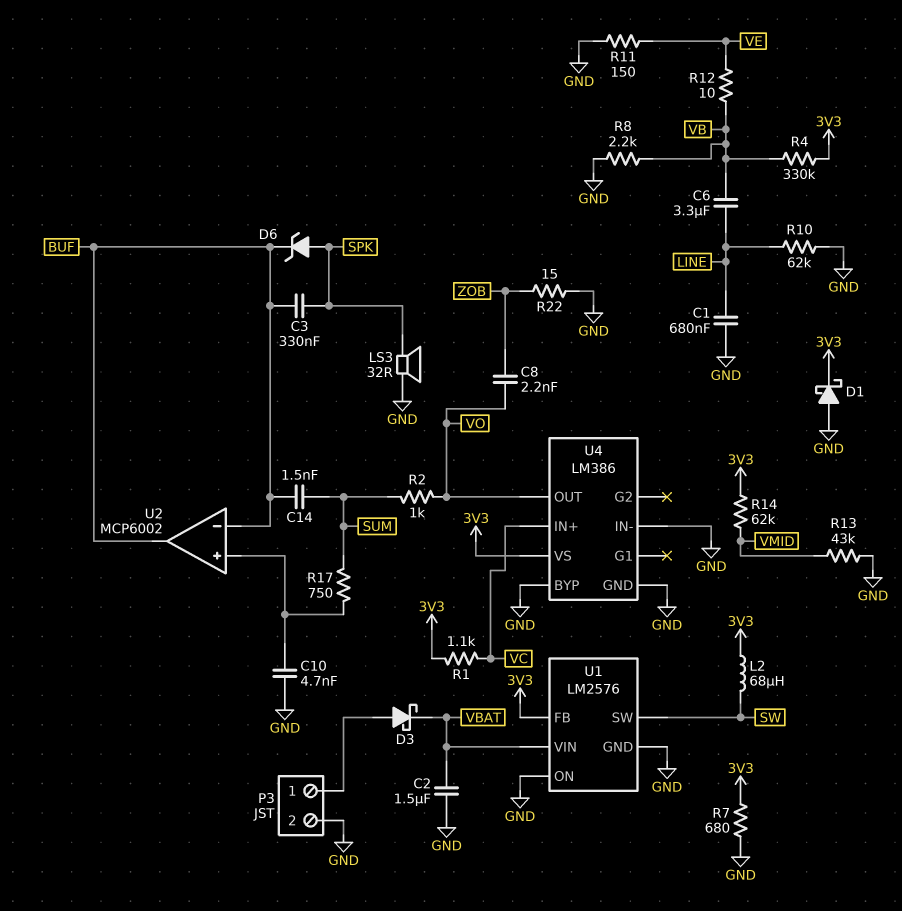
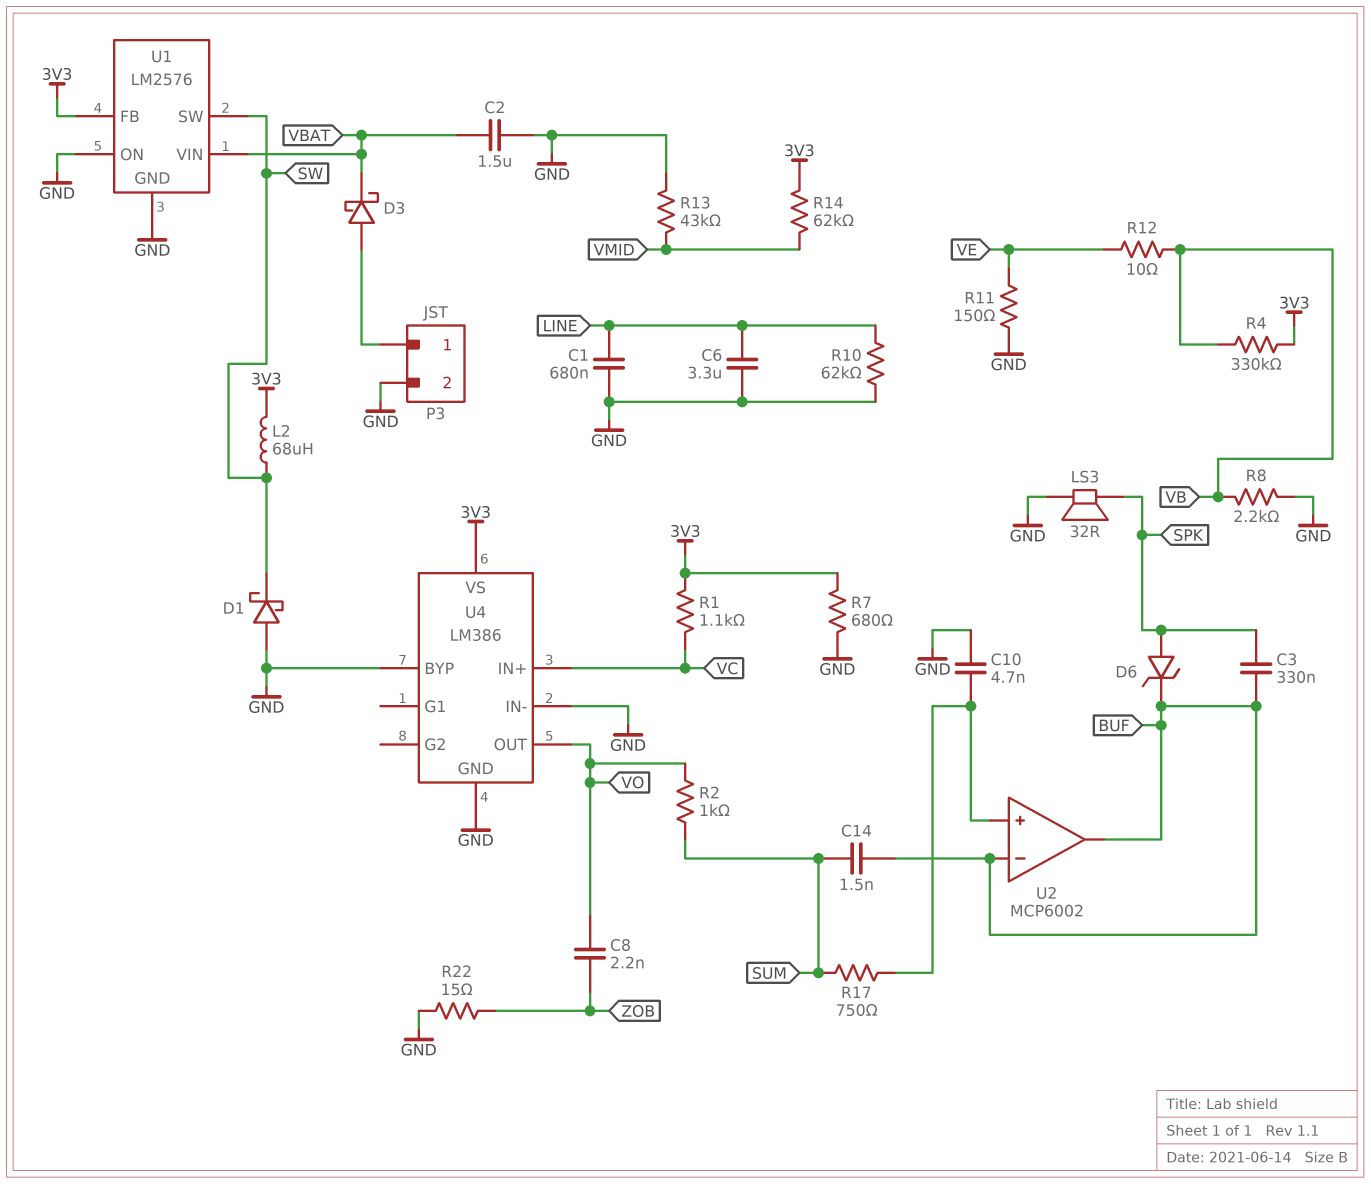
C6: 3.3uF (LINE, VB) -> 3.3uF (GND, LINE)
D1: schottky (A GND, K 3V3) -> schottky (A GND, K SW)

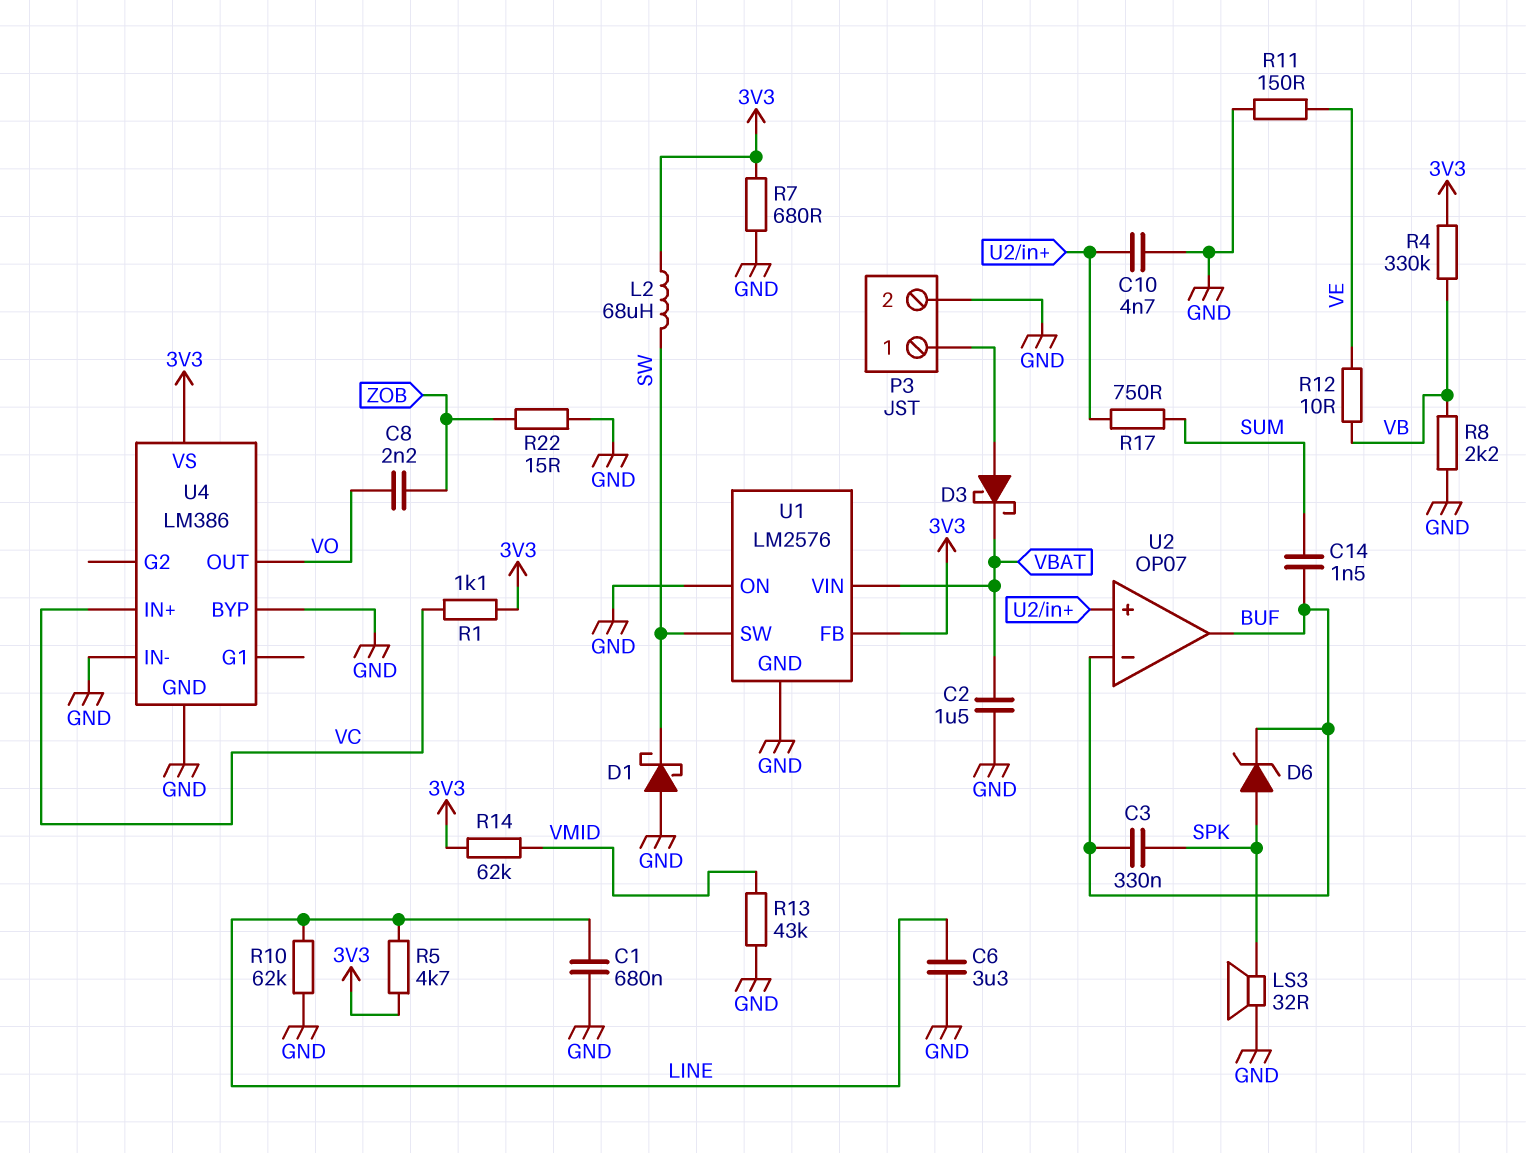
R2: 1k (SUM, VO) -> none
R5: none -> 4.7k (3V3, LINE)
U2: MCP6002 -> OP07

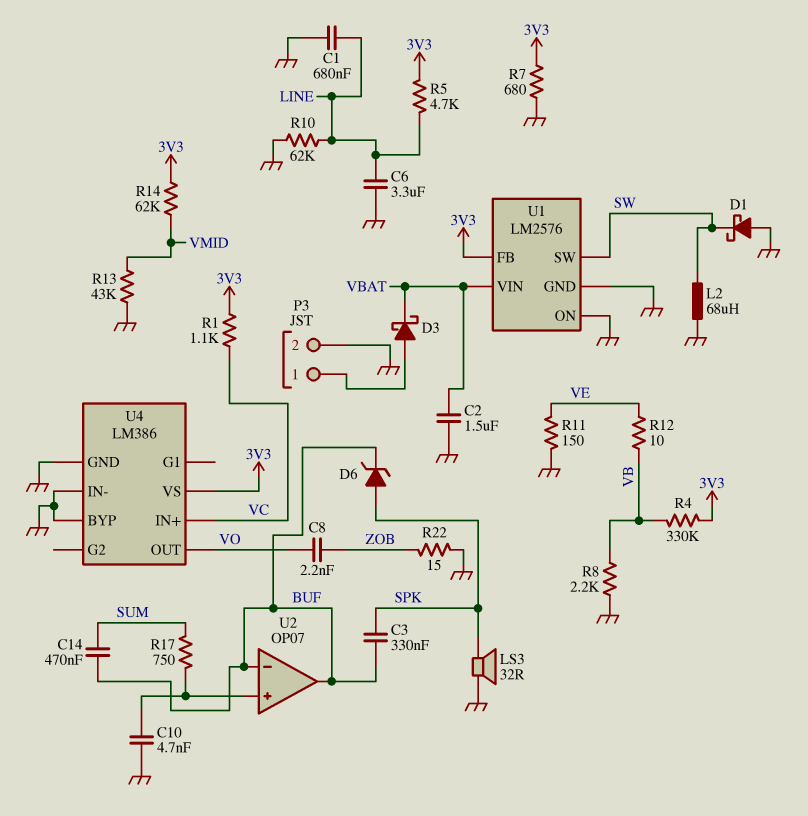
C14: 1.5nF (BUF, SUM) -> 470nF (BUF, SUM)
L2: 68uH (3V3, SW) -> 68uH (GND, SW)

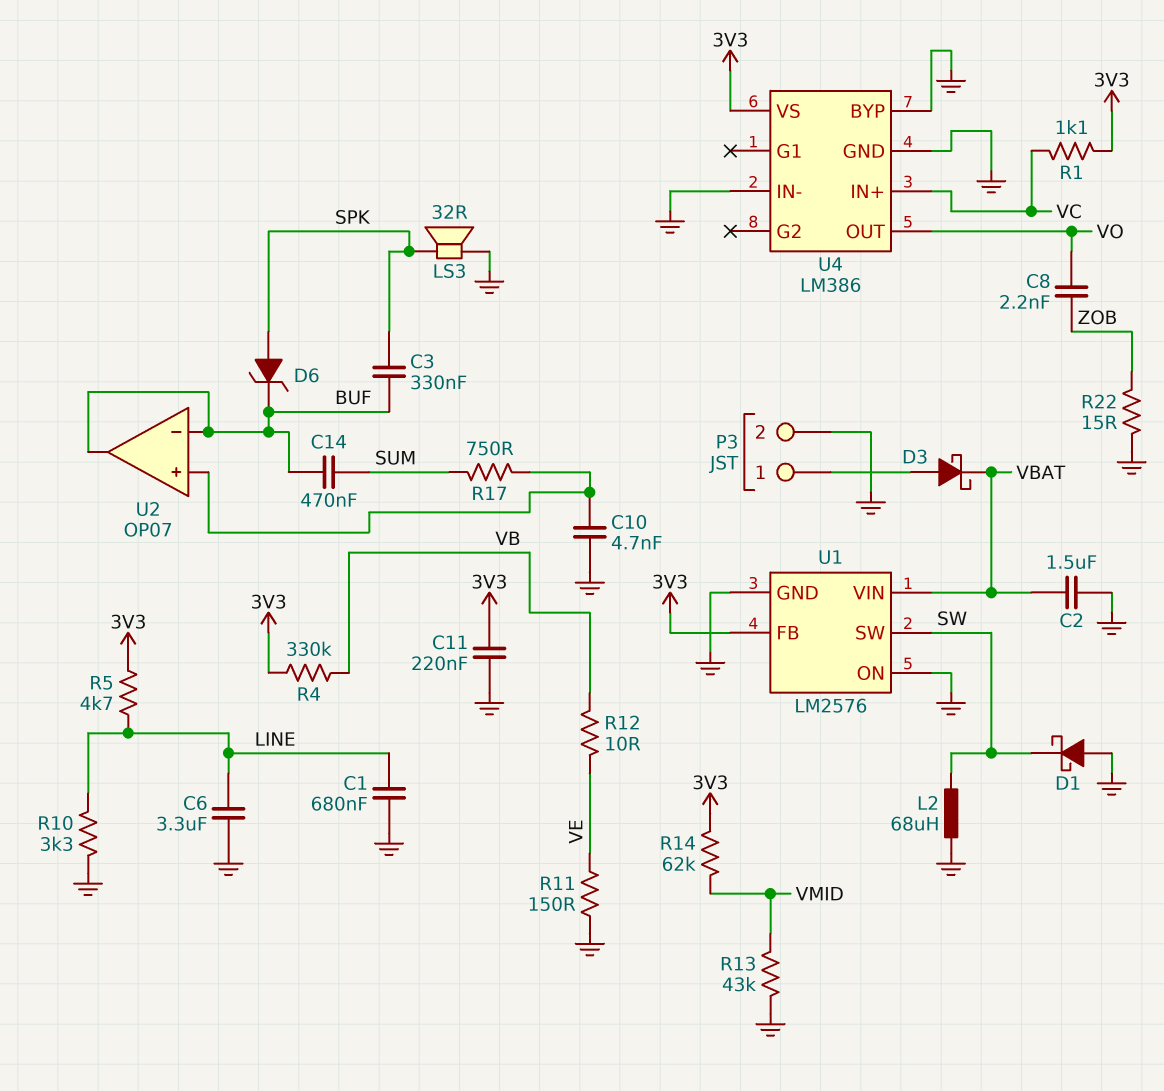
C11: none -> 220nF (3V3, GND)
R7: 680 (3V3, GND) -> none
R8: 2.2k (GND, VB) -> none
R10: 62k (GND, LINE) -> 3.3k (GND, LINE)

